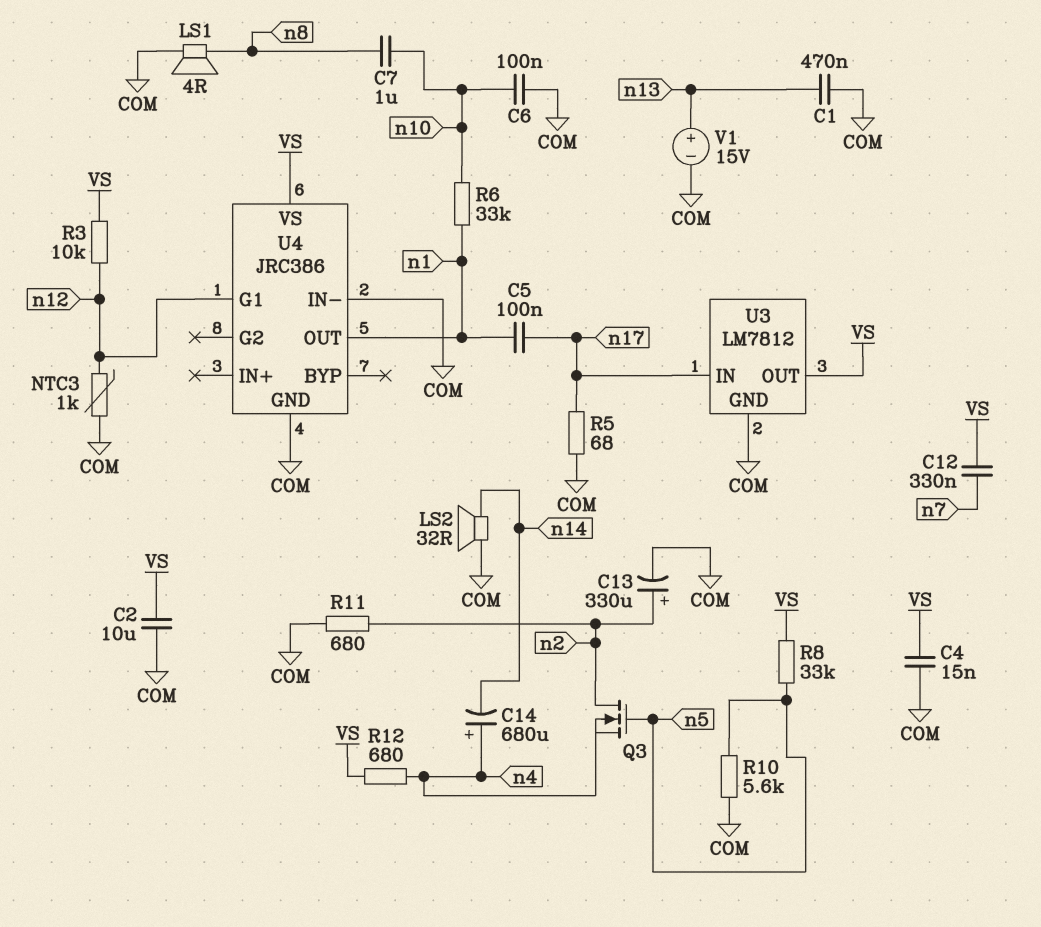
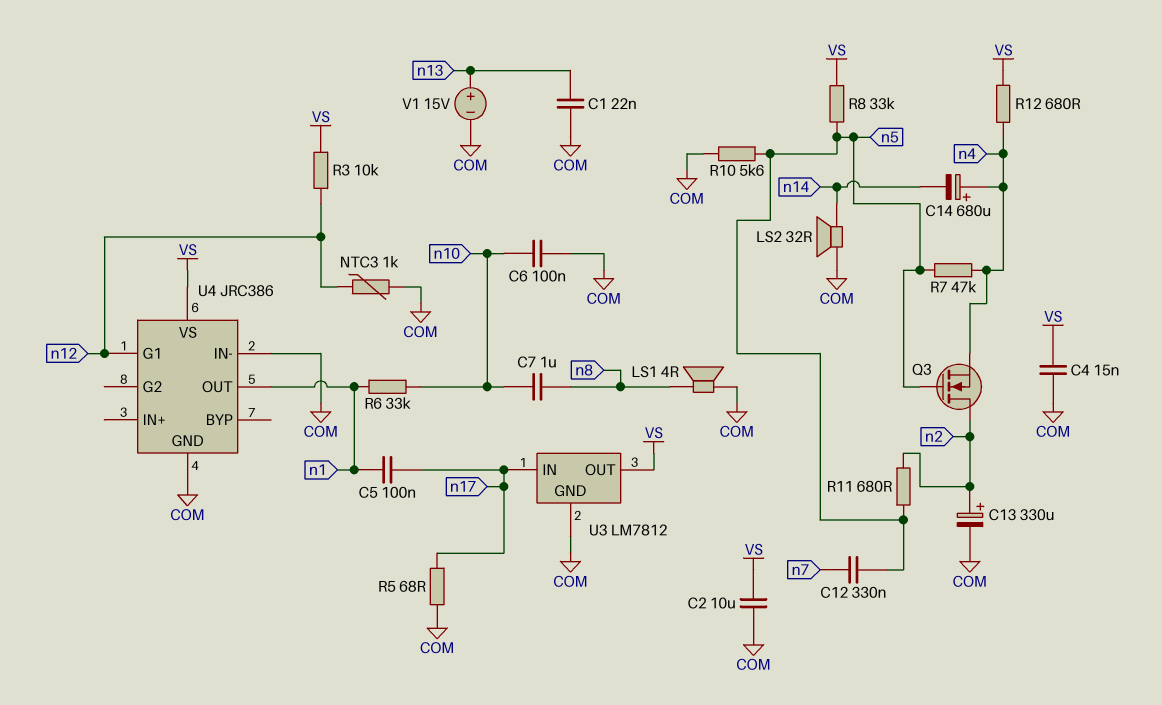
C1: 470nF (COM, n13) -> 22nF (COM, n13)
C12: 330nF (VS, n7) -> 330nF (n5, n7)
R7: none -> 47k (n4, n5)
R11: 680 (COM, n2) -> 680 (n2, n5)

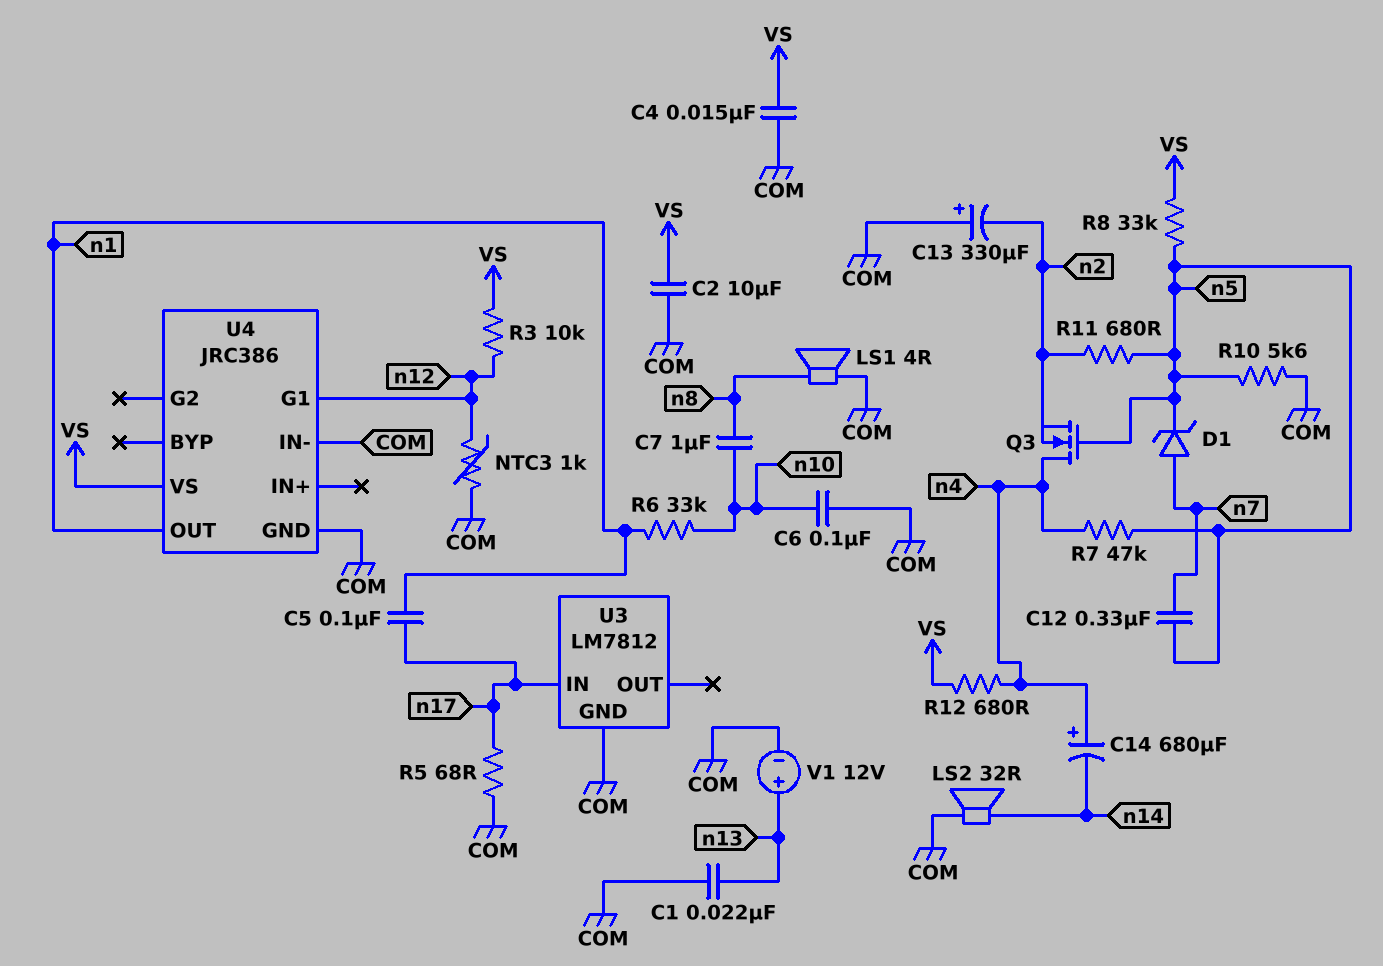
C13: 330uF (plus n2, minus COM) -> 330uF (plus COM, minus n2)
D1: none -> zener (A n7, K n5)
Q3: NMOS (G n5, D n2, S n4) -> NMOS (G n5, D n4, S n2)
U3 pin OUT: VS -> none
V1: 15V (plus n13, minus COM) -> 12V (plus n13, minus COM)

